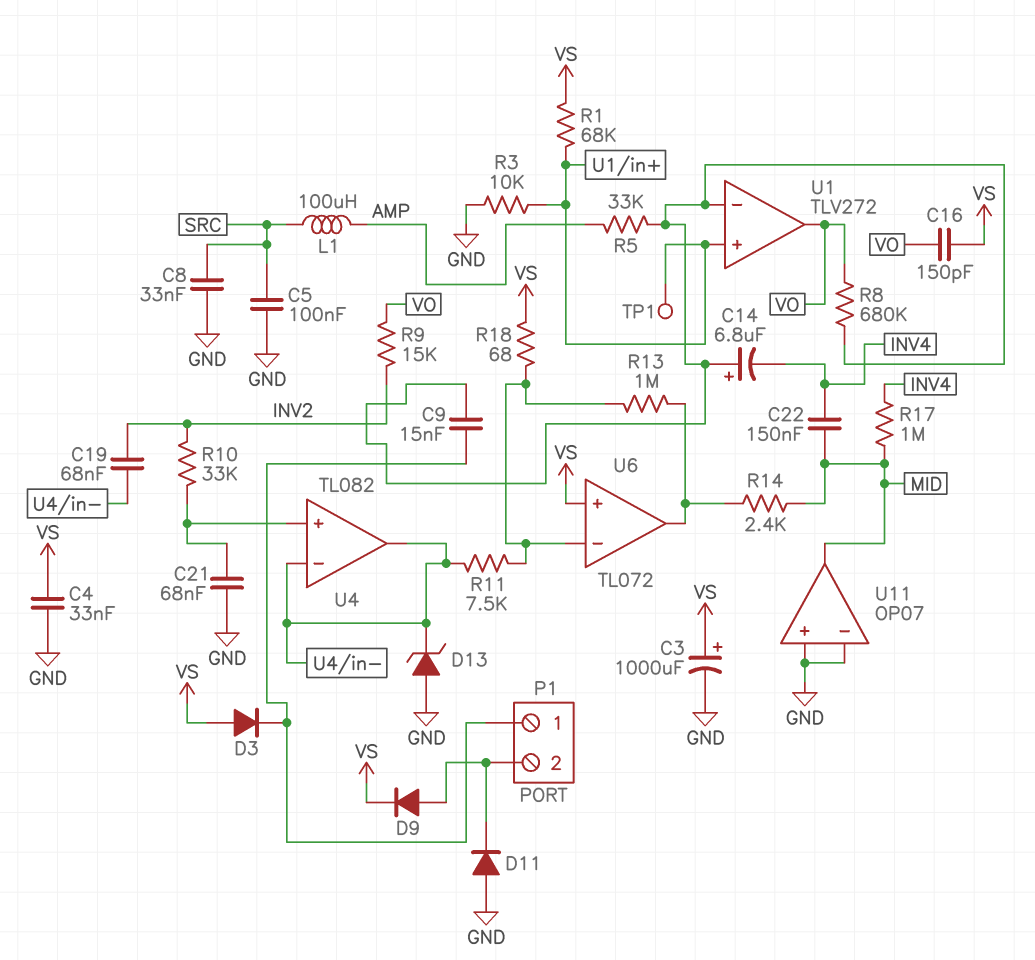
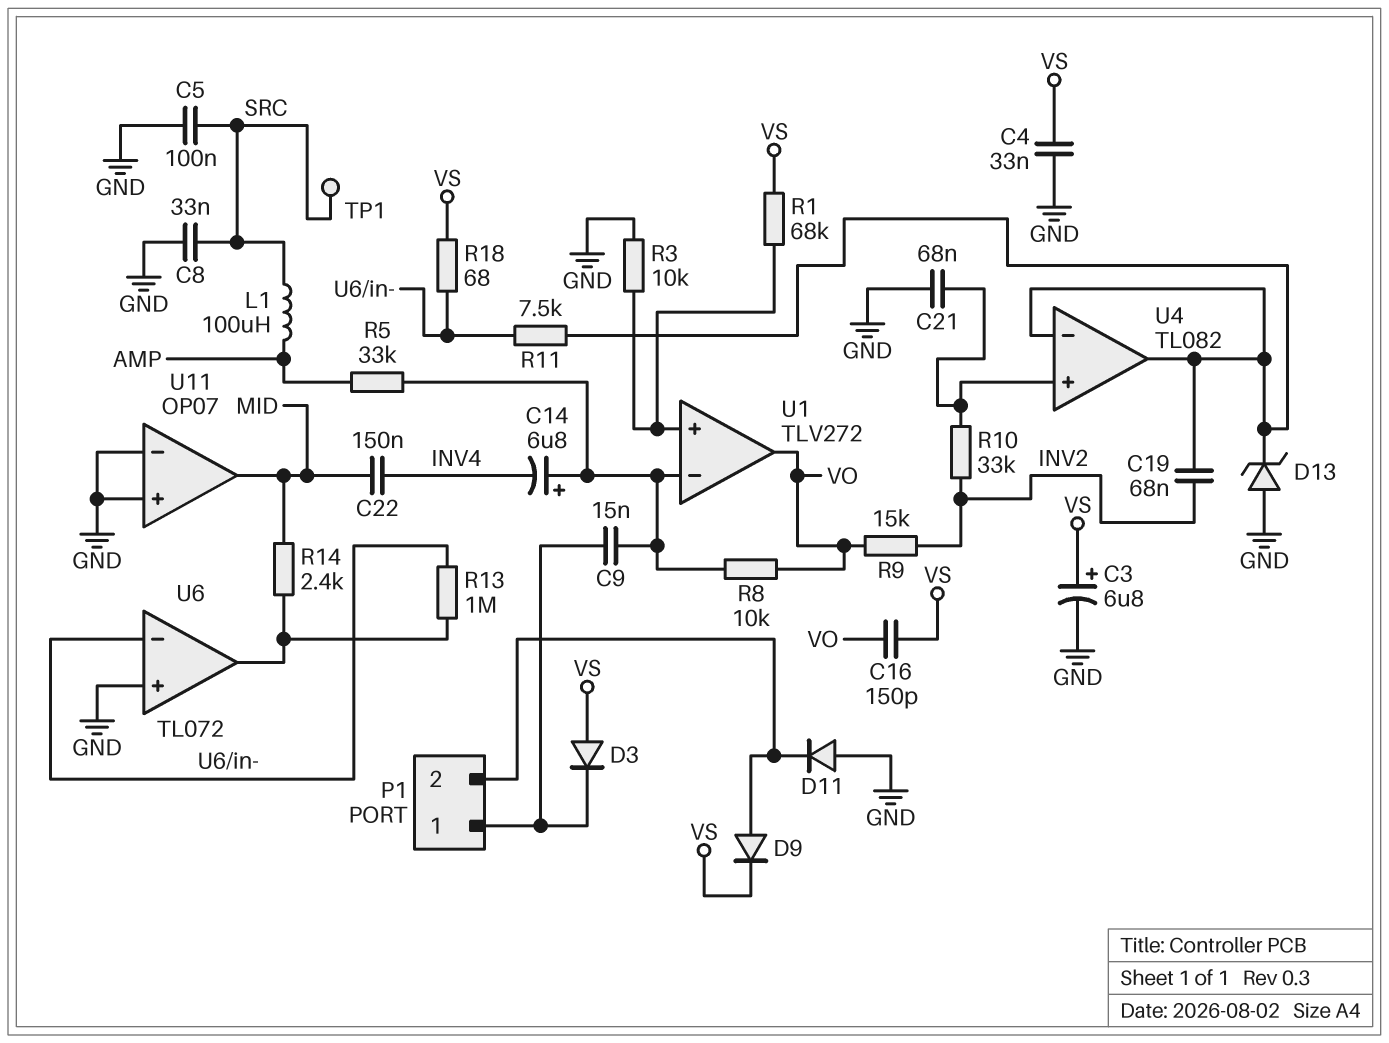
C3: 1000uF (plus VS, minus GND) -> 6.8uF (plus VS, minus GND)
R8: 680k (U1/in-, VO) -> 10k (U1/in-, VO)
R17: 1M (INV4, MID) -> none
TP1: test point (U1/in+) -> test point (SRC)
U6 pin in+: VS -> GND

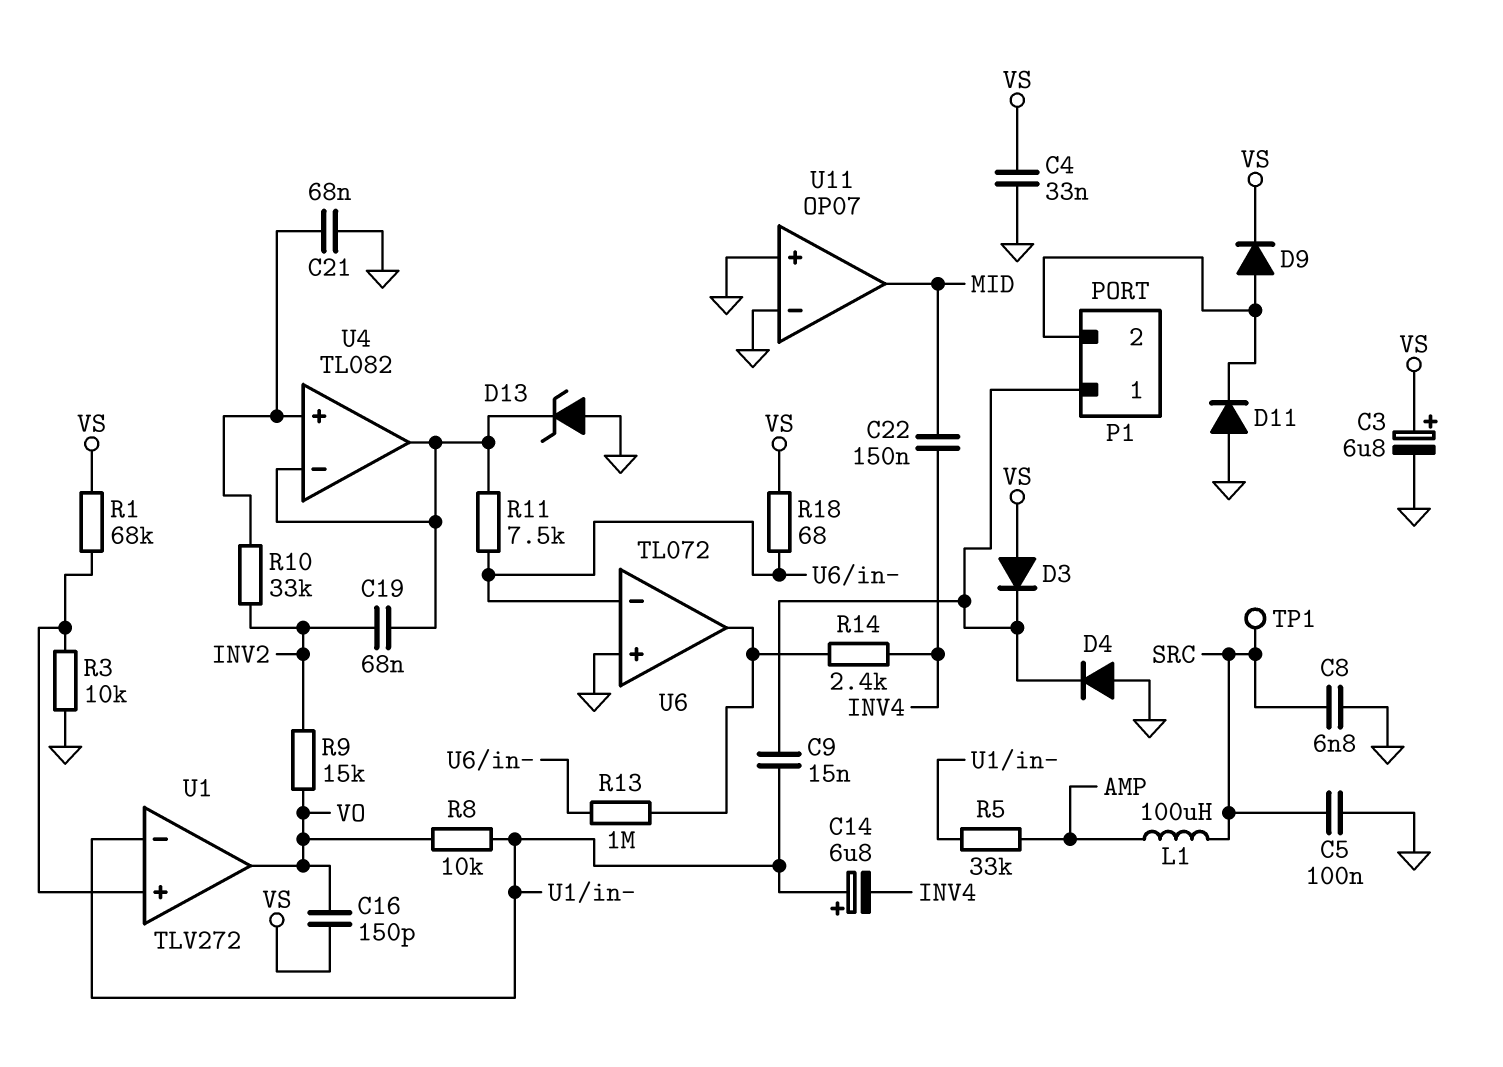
C8: 33nF (GND, SRC) -> 6.8nF (GND, SRC)
D4: none -> diode (A GND, K P1/1)
R14: 2.4k (MID, U6/out) -> 2.4k (INV4, U6/out)

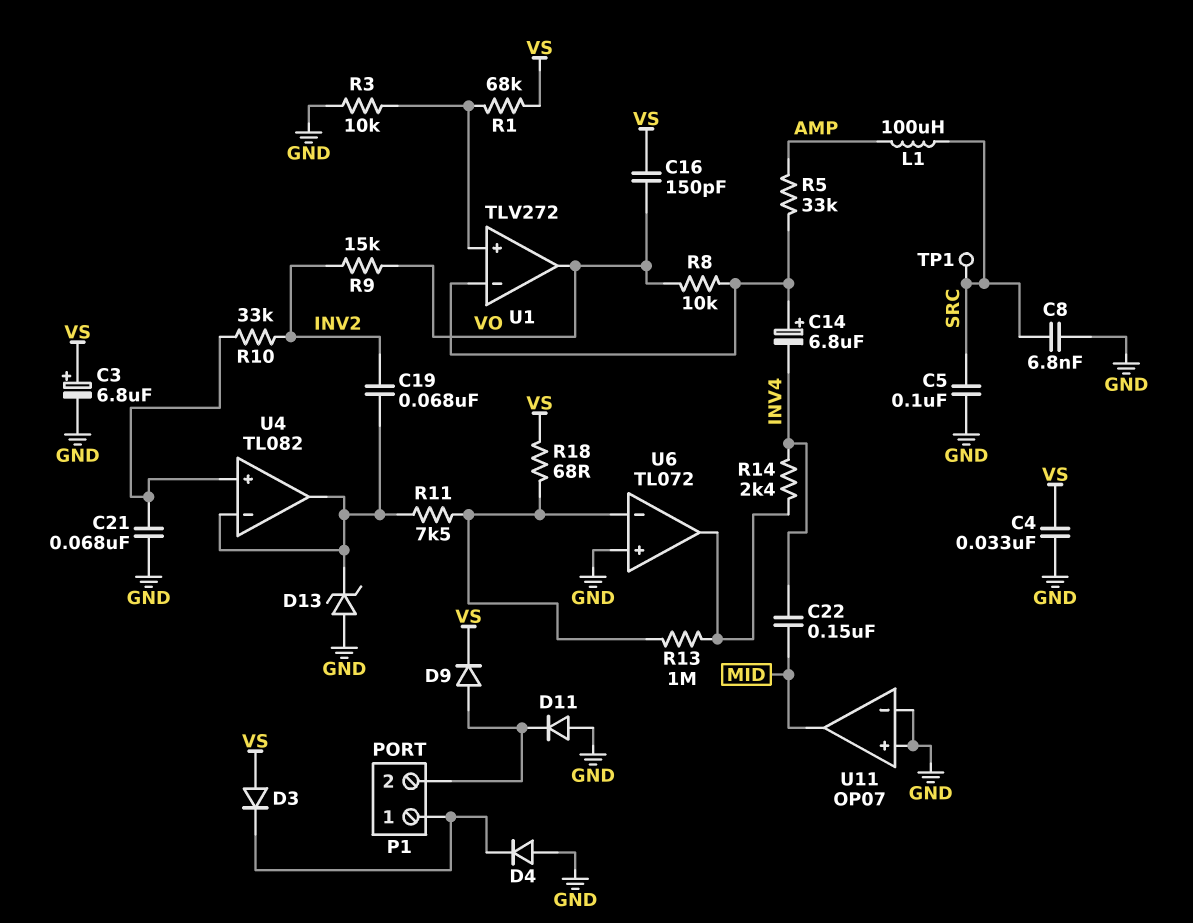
C9: 15nF (P1/1, U1/in-) -> none

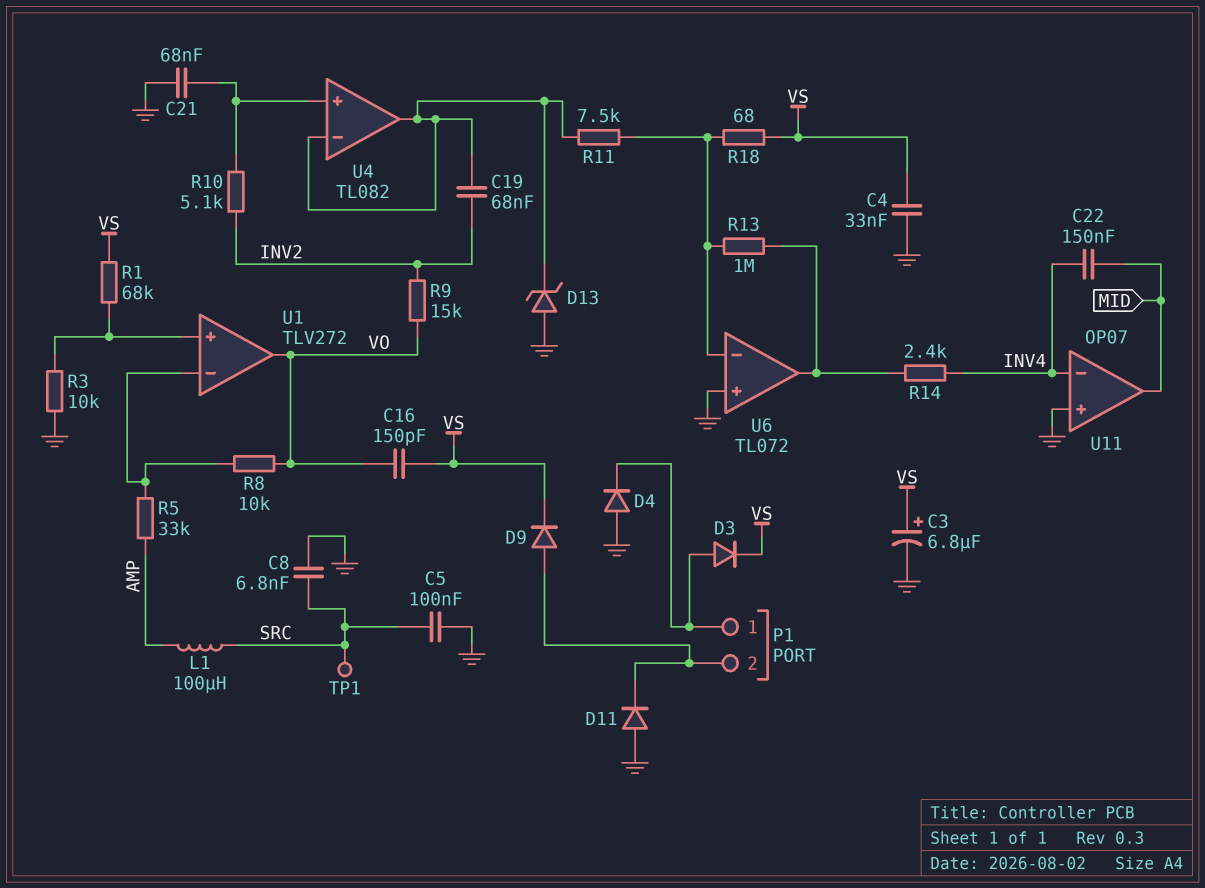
C14: 6.8uF (plus U1/in-, minus INV4) -> none
D3: diode (A VS, K P1/1) -> diode (A P1/1, K VS)
R10: 33k (INV2, U4/in+) -> 5.1k (INV2, U4/in+)
U11 pin in-: GND -> INV4

